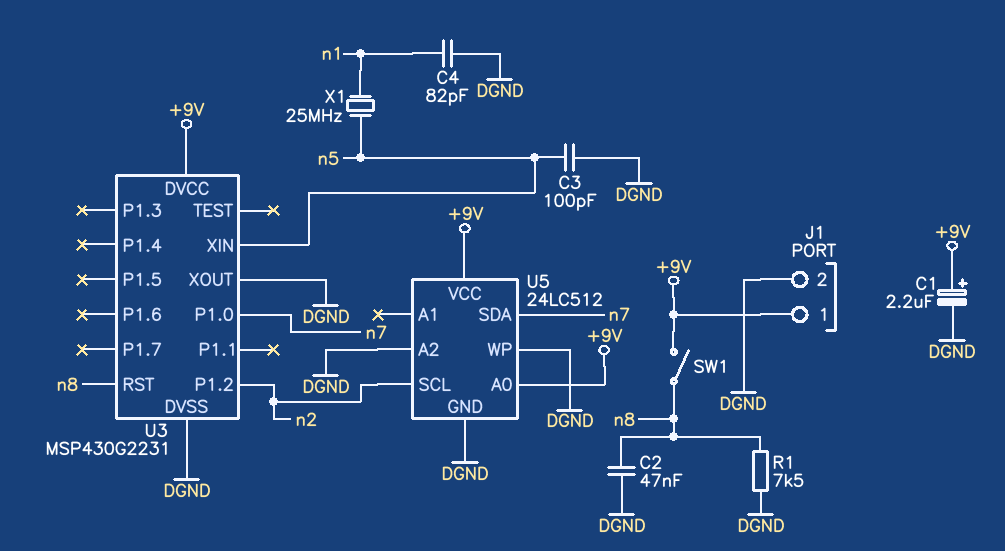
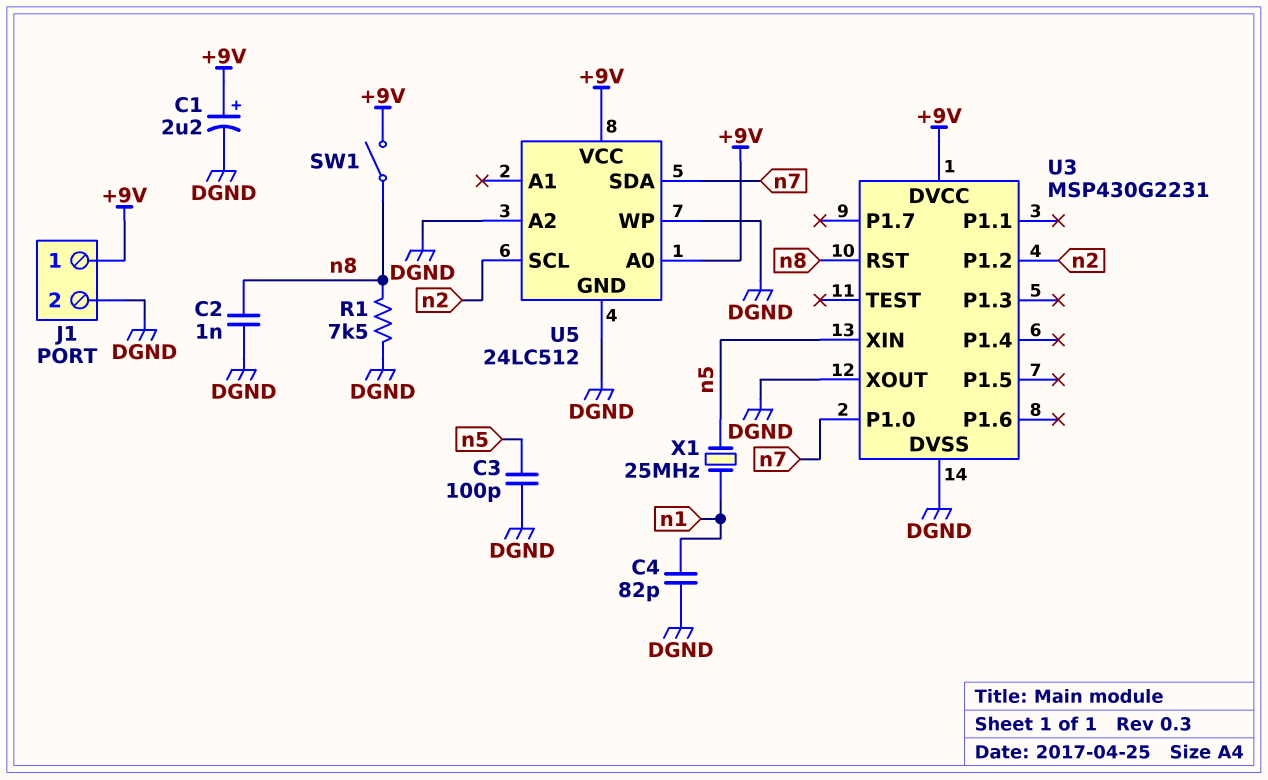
C2: 47nF (DGND, n8) -> 1nF (DGND, n8)

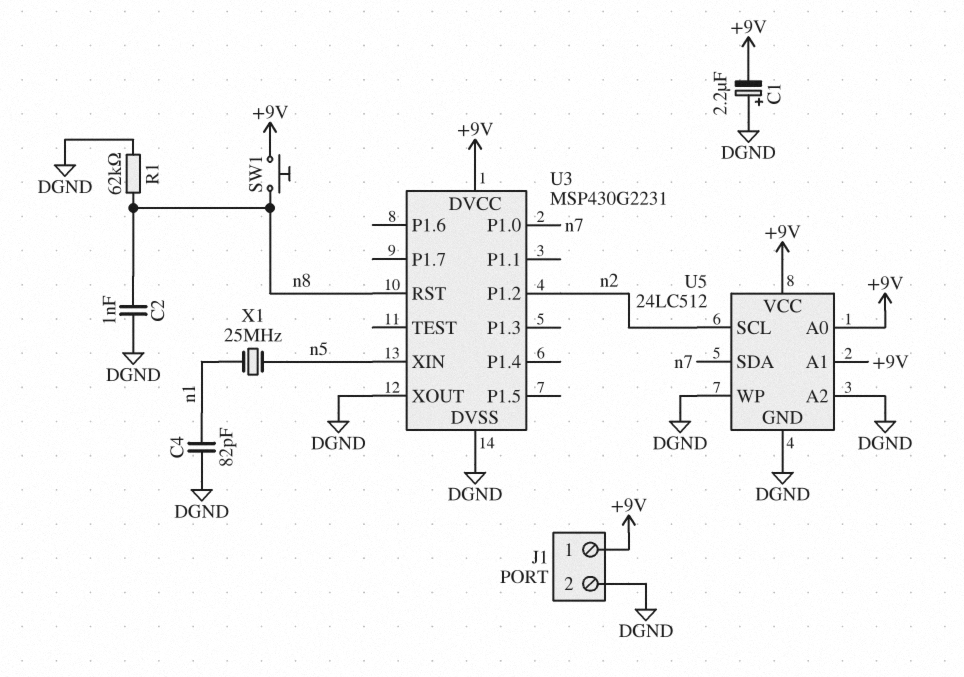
C1: 2.2uF (plus +9V, minus DGND) -> 2.2uF (plus DGND, minus +9V)
C3: 100pF (DGND, n5) -> none
R1: 7.5k (DGND, n8) -> 62k (DGND, n8)
SW1: switch (+9V, n8) -> button (+9V, n8)
U5 pin A1: none -> +9V

